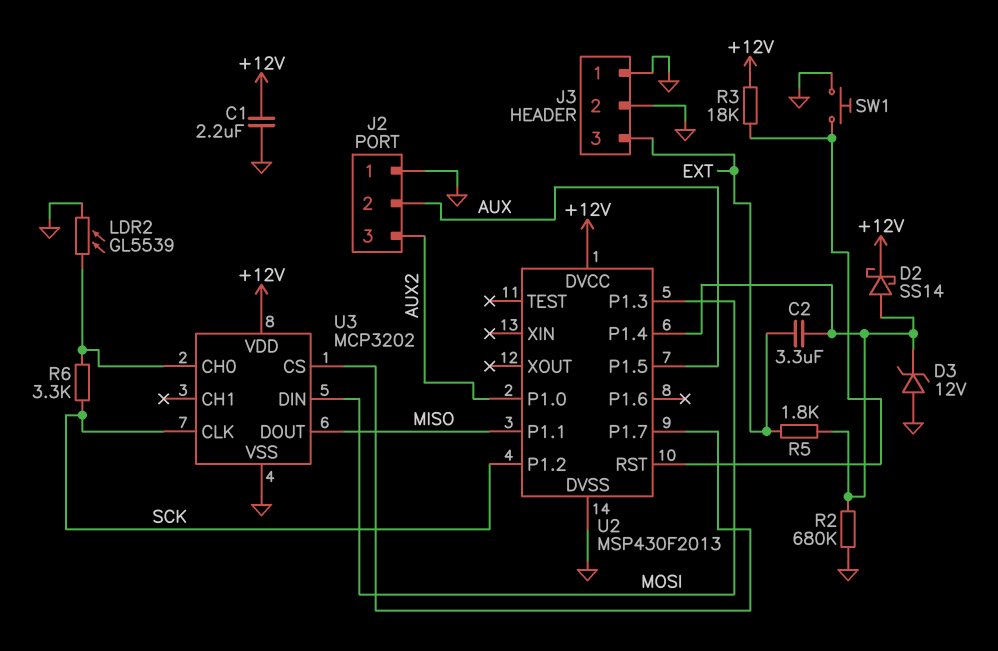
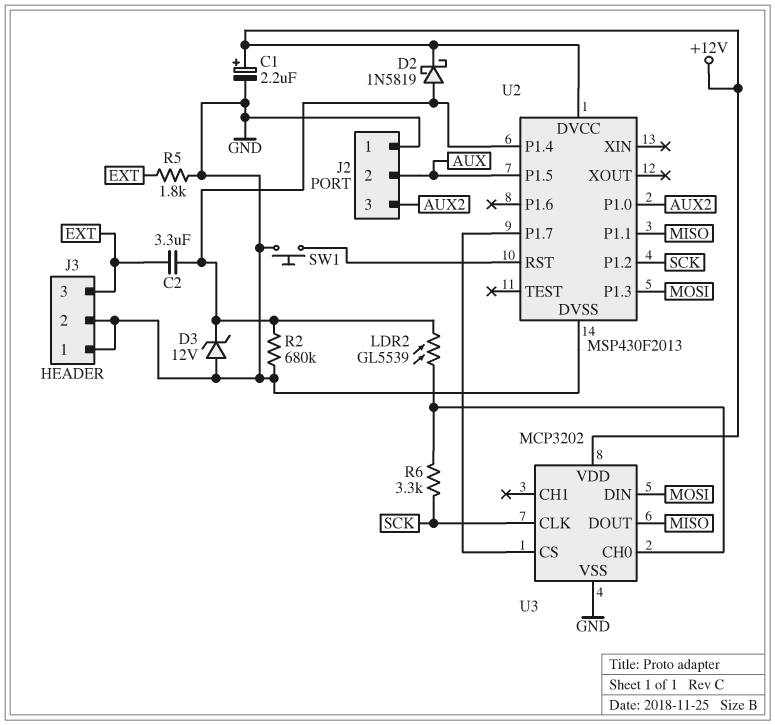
C1: 2.2uF (+12V, GND) -> 2.2uF (plus +12V, minus GND)
D2: schottky SS14 (A U2/P1.4, K +12V) -> schottky 1N5819 (A U2/P1.4, K +12V)
LDR2: GL5539 (GND, U3/CH0) -> GL5539 (U2/P1.4, U3/CH0)
R3: 18k (+12V, U2/RST) -> none
R5: 1.8k (EXT, U2/P1.4) -> 1.8k (EXT, GND)

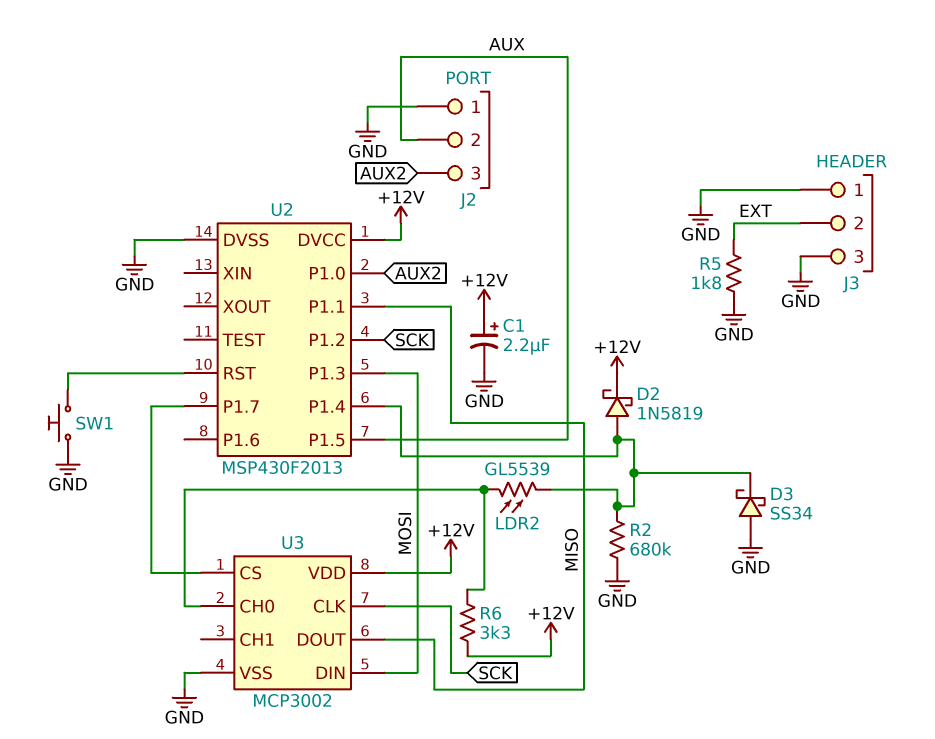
C2: 3.3uF (EXT, U2/P1.4) -> none
D3: zener 12V (A GND, K U2/P1.4) -> schottky SS34 (A GND, K U2/P1.4)
J3 pin 2: GND -> EXT
J3 pin 3: EXT -> GND
R6: 3.3k (SCK, U3/CH0) -> 3.3k (+12V, U3/CH0)
U3: MCP3202 -> MCP3002

